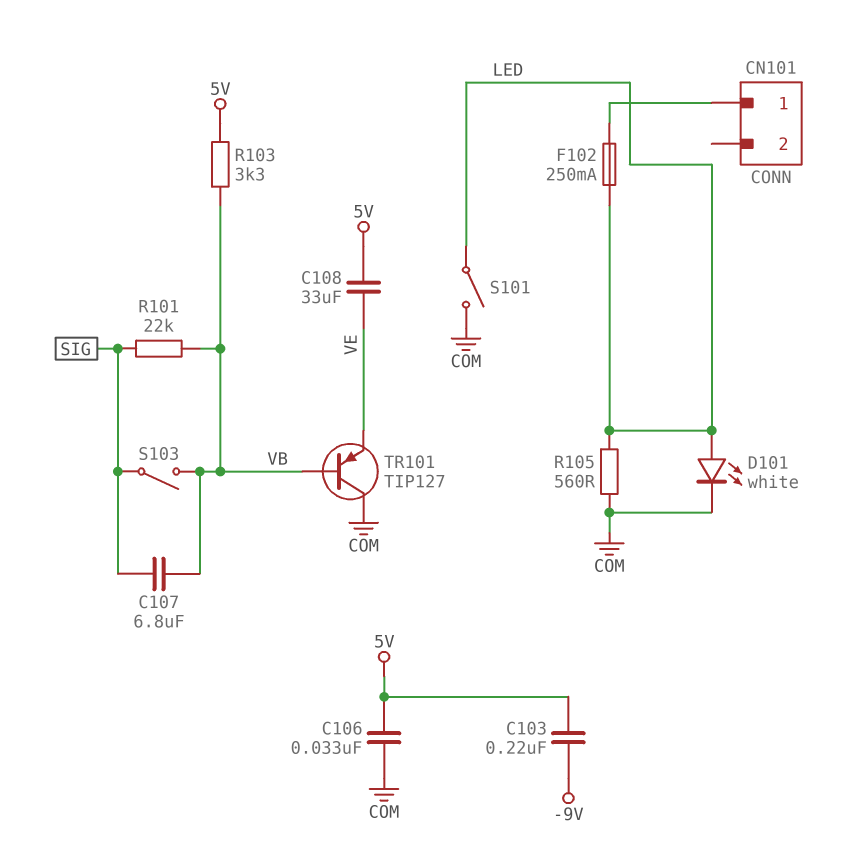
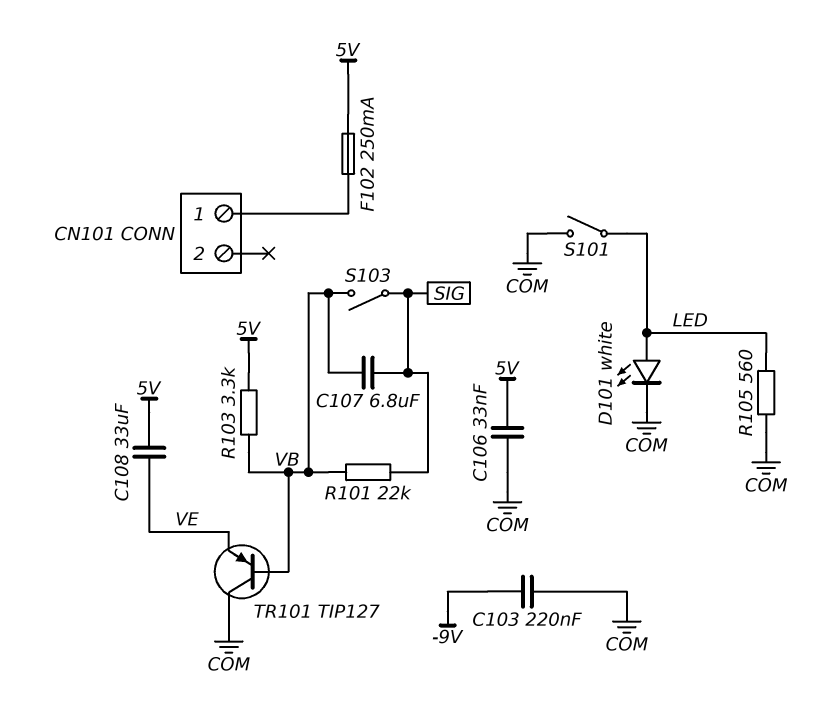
C103: 220nF (-9V, 5V) -> 220nF (-9V, COM)
F102: 250mA (CN101/1, LED) -> 250mA (5V, CN101/1)

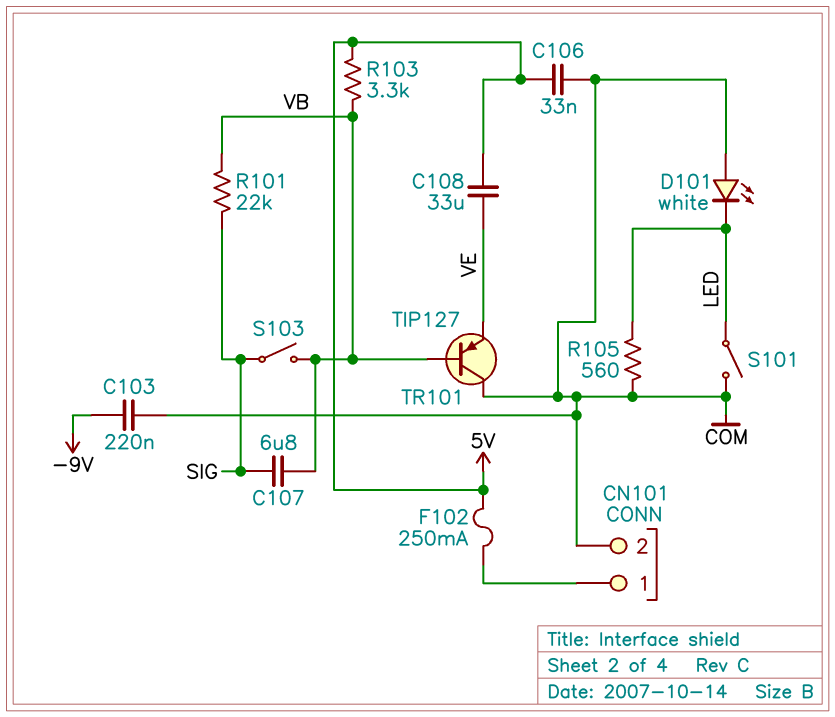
CN101 pin 2: none -> COM
D101: LED white (A LED, K COM) -> LED white (A COM, K LED)

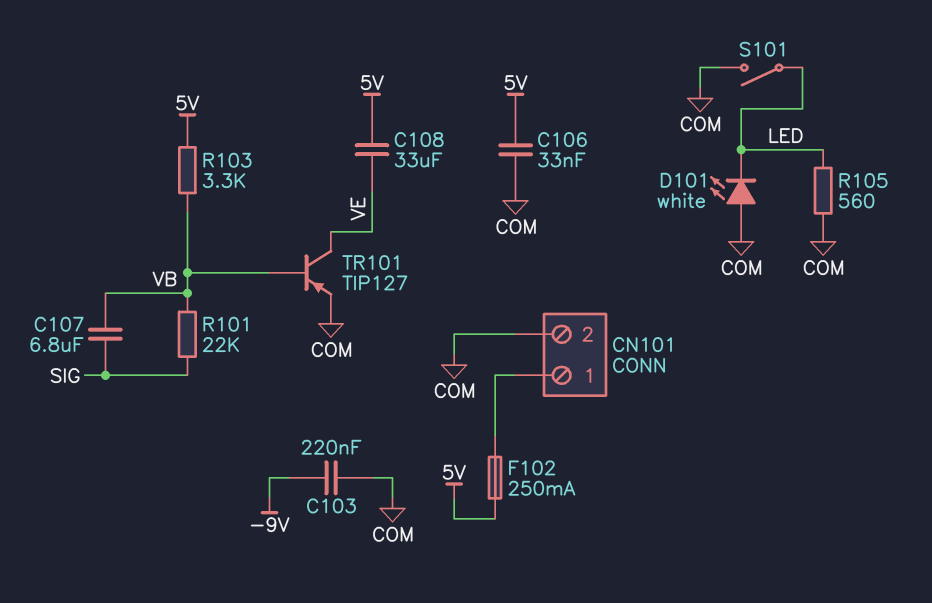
S103: switch (SIG, VB) -> none
TR101: PNP TIP127 (B VB, C COM, E VE) -> PNP TIP127 (B VB, C VE, E COM)

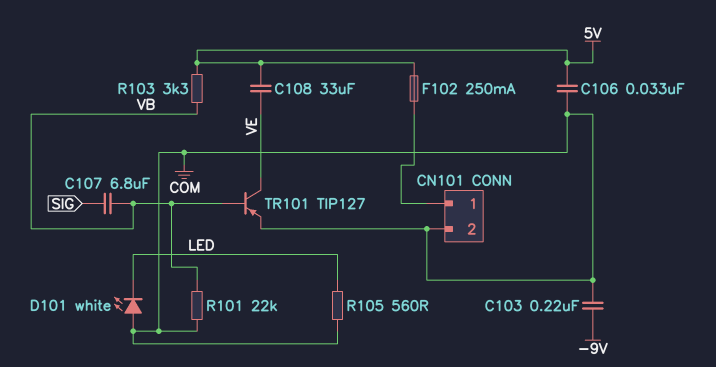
R101: 22k (SIG, VB) -> 22k (COM, VB)
S101: switch (COM, LED) -> none

